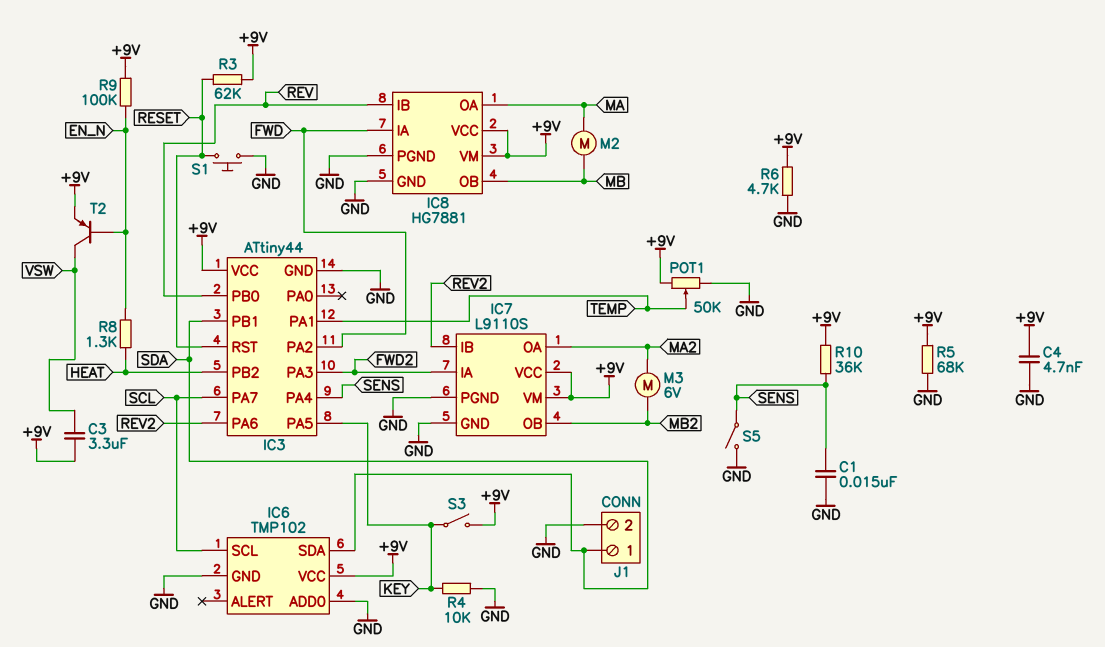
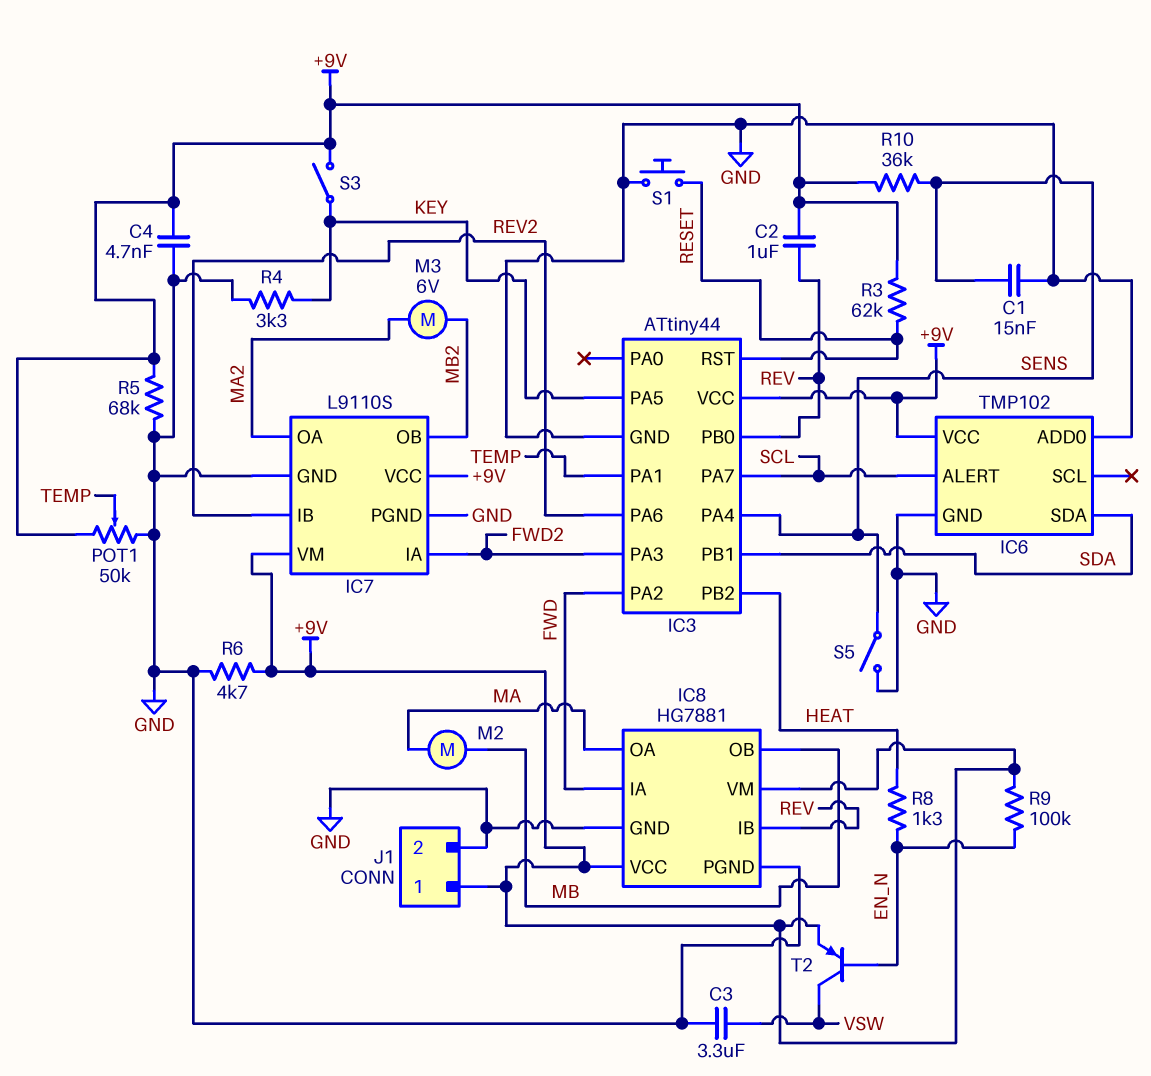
C2: none -> 1uF (+9V, REV)
C3: 3.3uF (+9V, VSW) -> 3.3uF (GND, VSW)
IC6 pin ALERT: none -> SCL
IC6 pin SCL: SCL -> none
J1 pin 1: SDA -> +9V
R4: 10k (GND, KEY) -> 3.3k (GND, KEY)

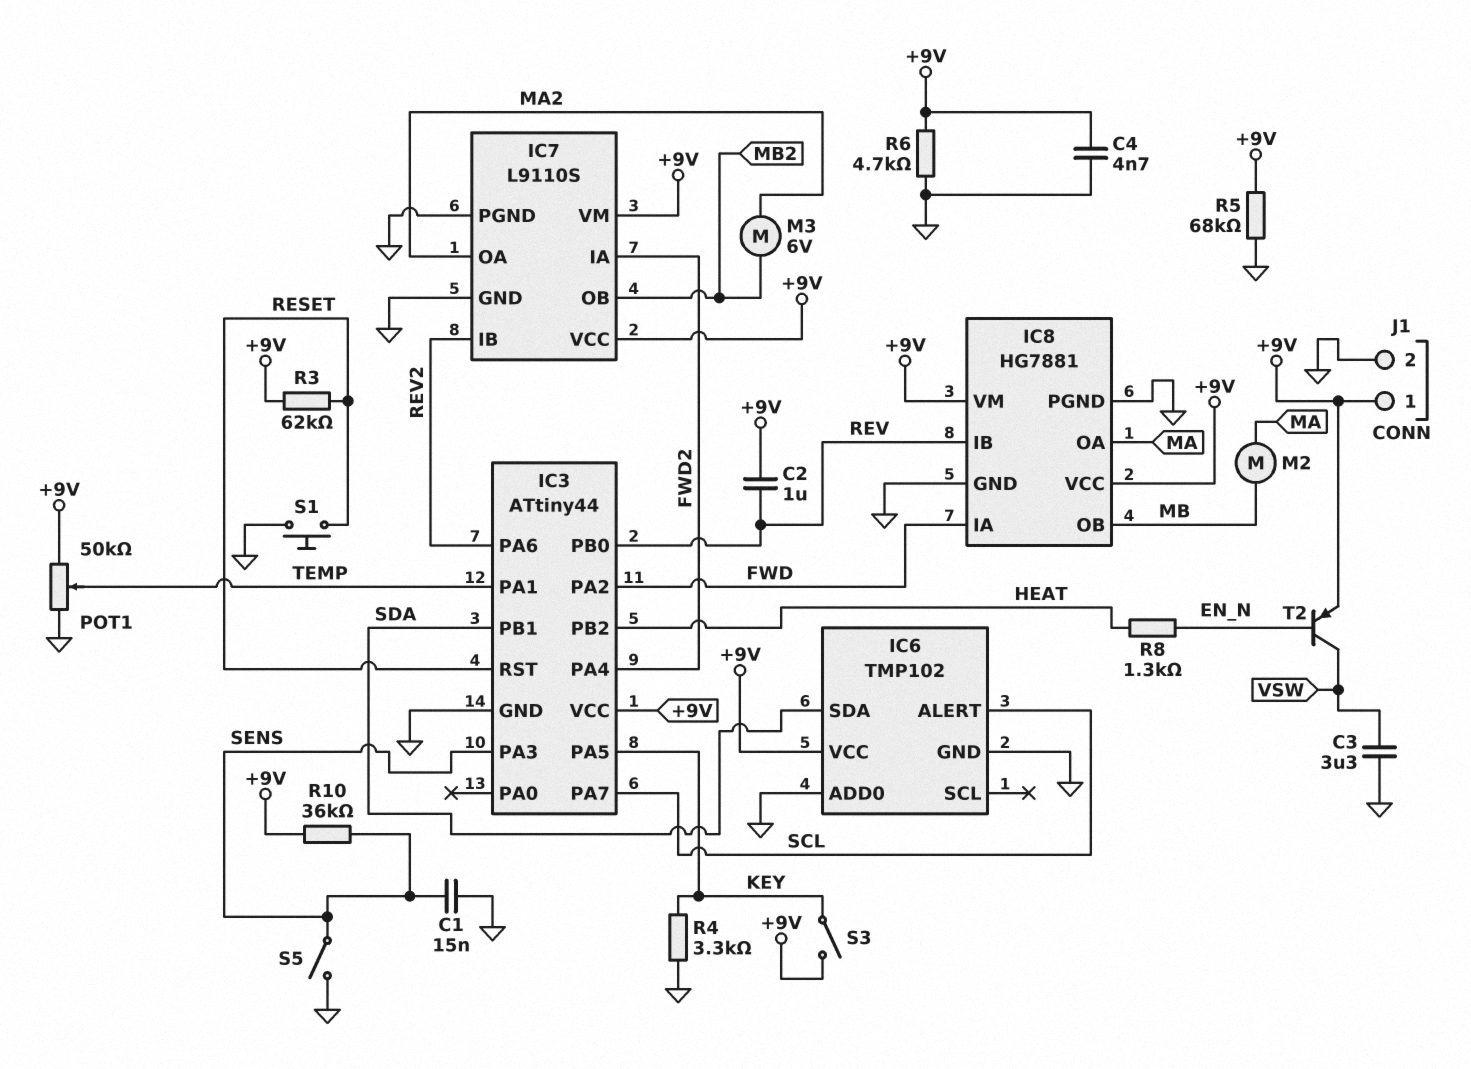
IC3 pin PA3: FWD2 -> SENS
IC3 pin PA4: SENS -> FWD2
R9: 100k (+9V, EN_N) -> none

